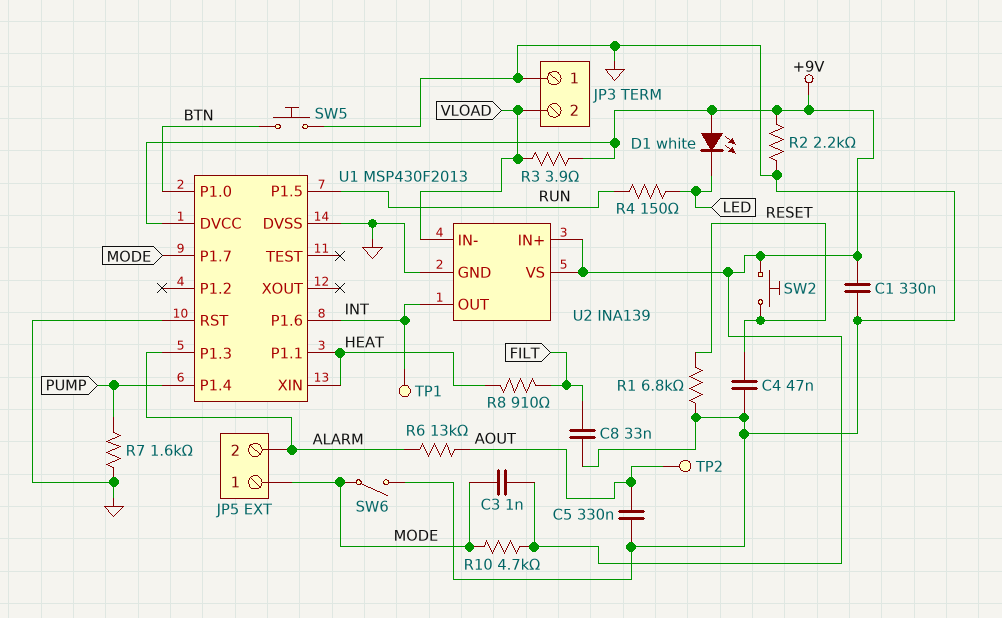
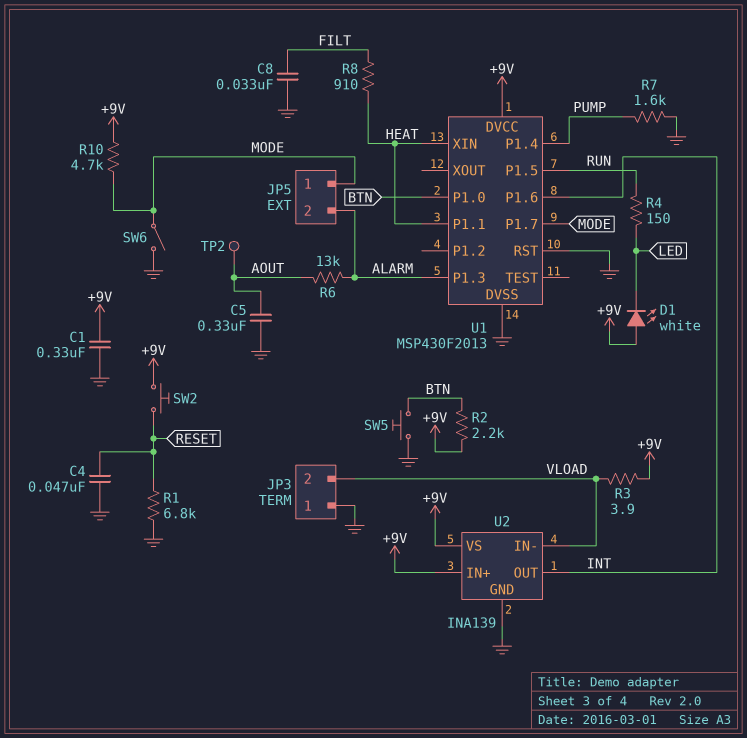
C3: 1nF (+9V, MODE) -> none
R2: 2.2k (+9V, GND) -> 2.2k (+9V, BTN)
TP1: test point (INT) -> none

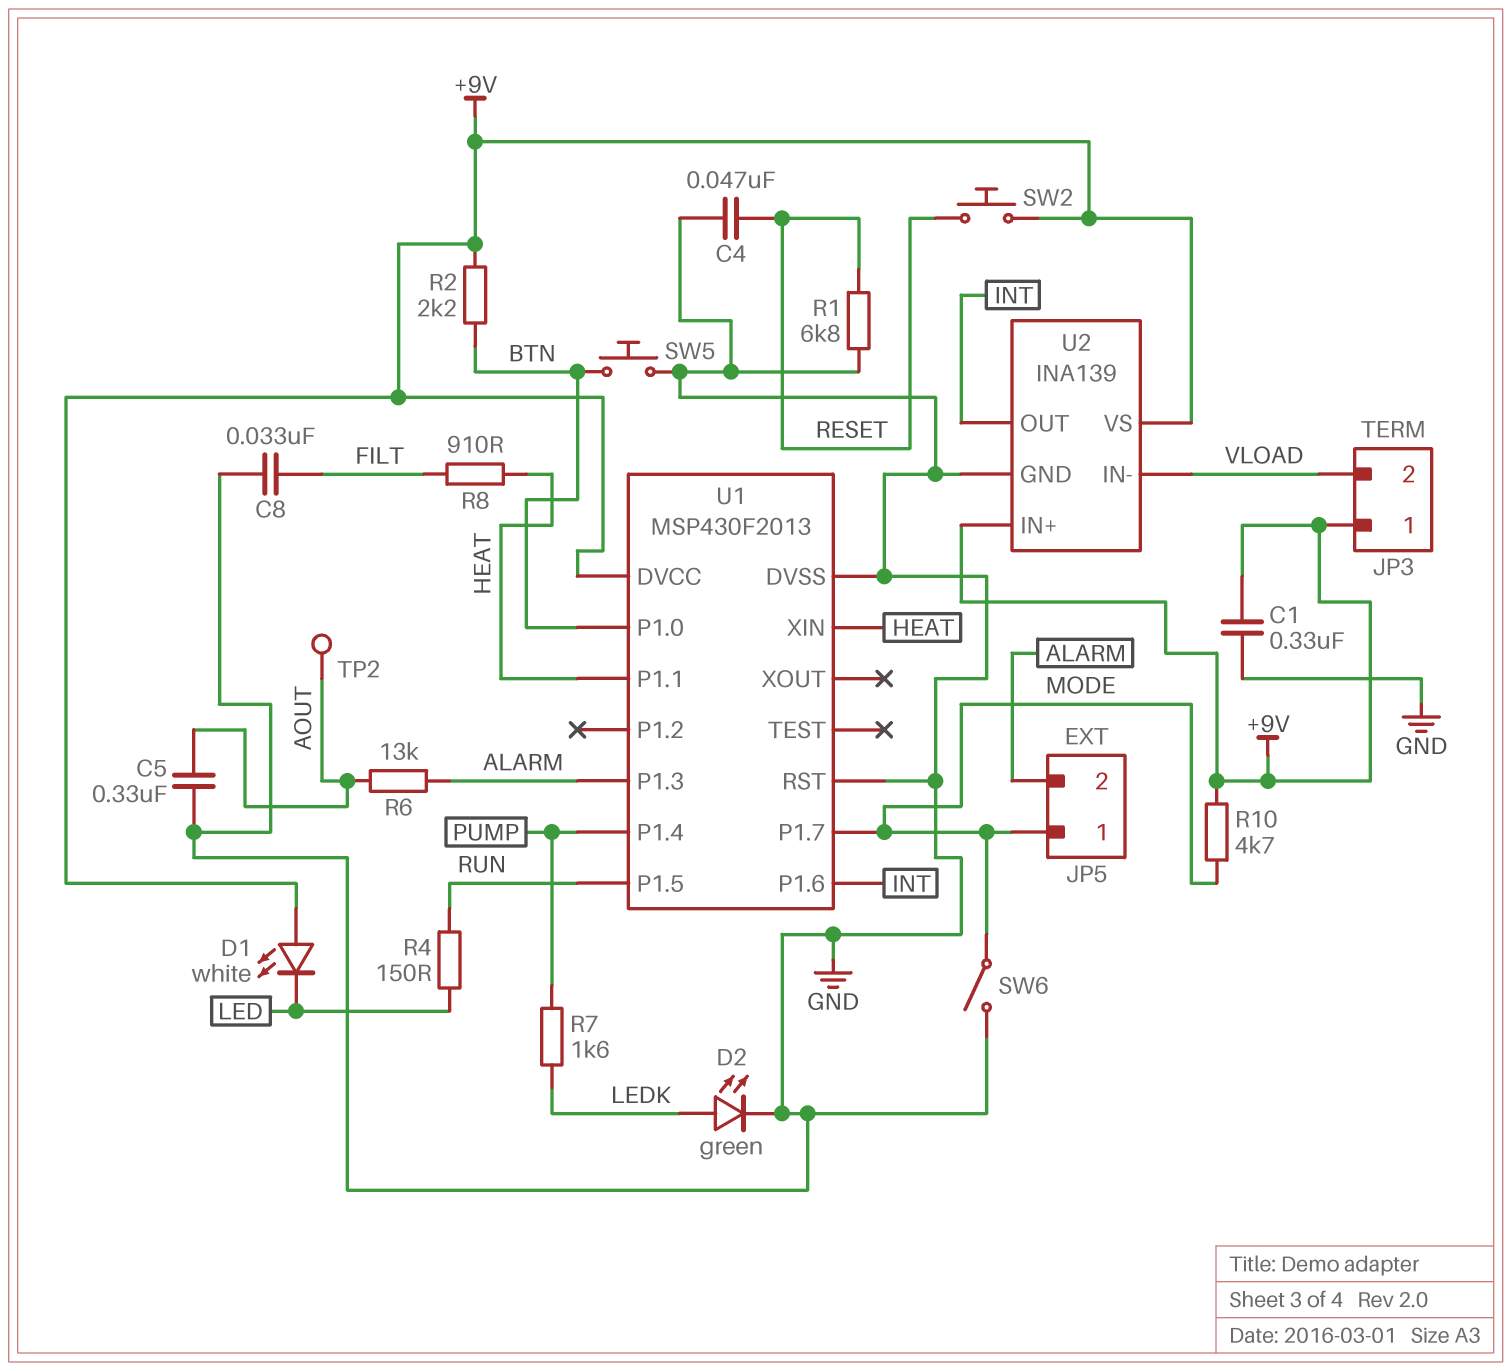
D2: none -> LED green (A LEDK, K GND)
JP3 pin 1: GND -> +9V
R3: 3.9 (+9V, VLOAD) -> none
R7: 1.6k (GND, PUMP) -> 1.6k (LEDK, PUMP)

